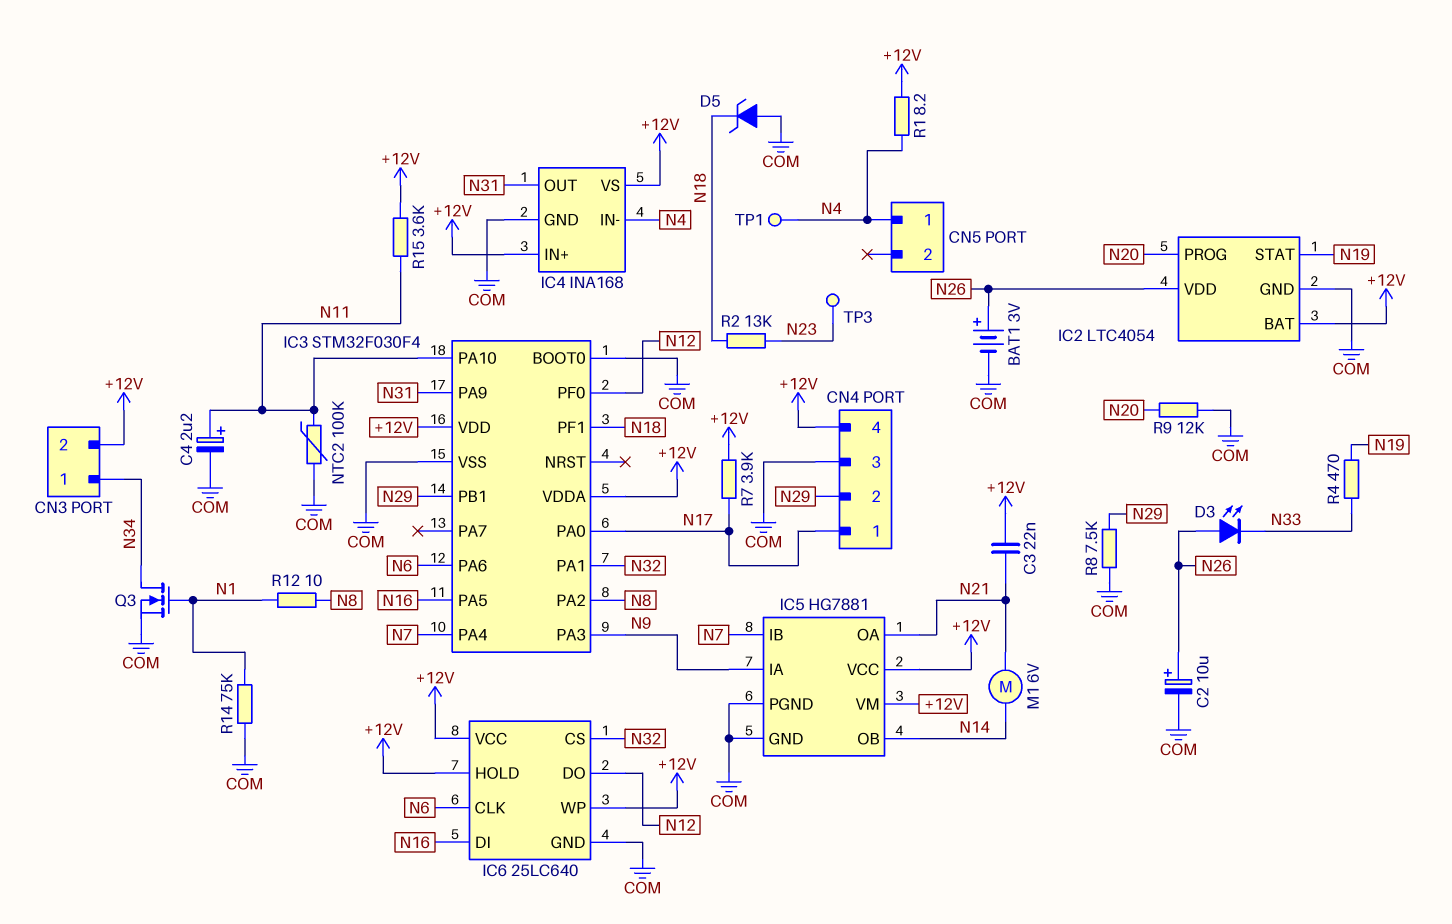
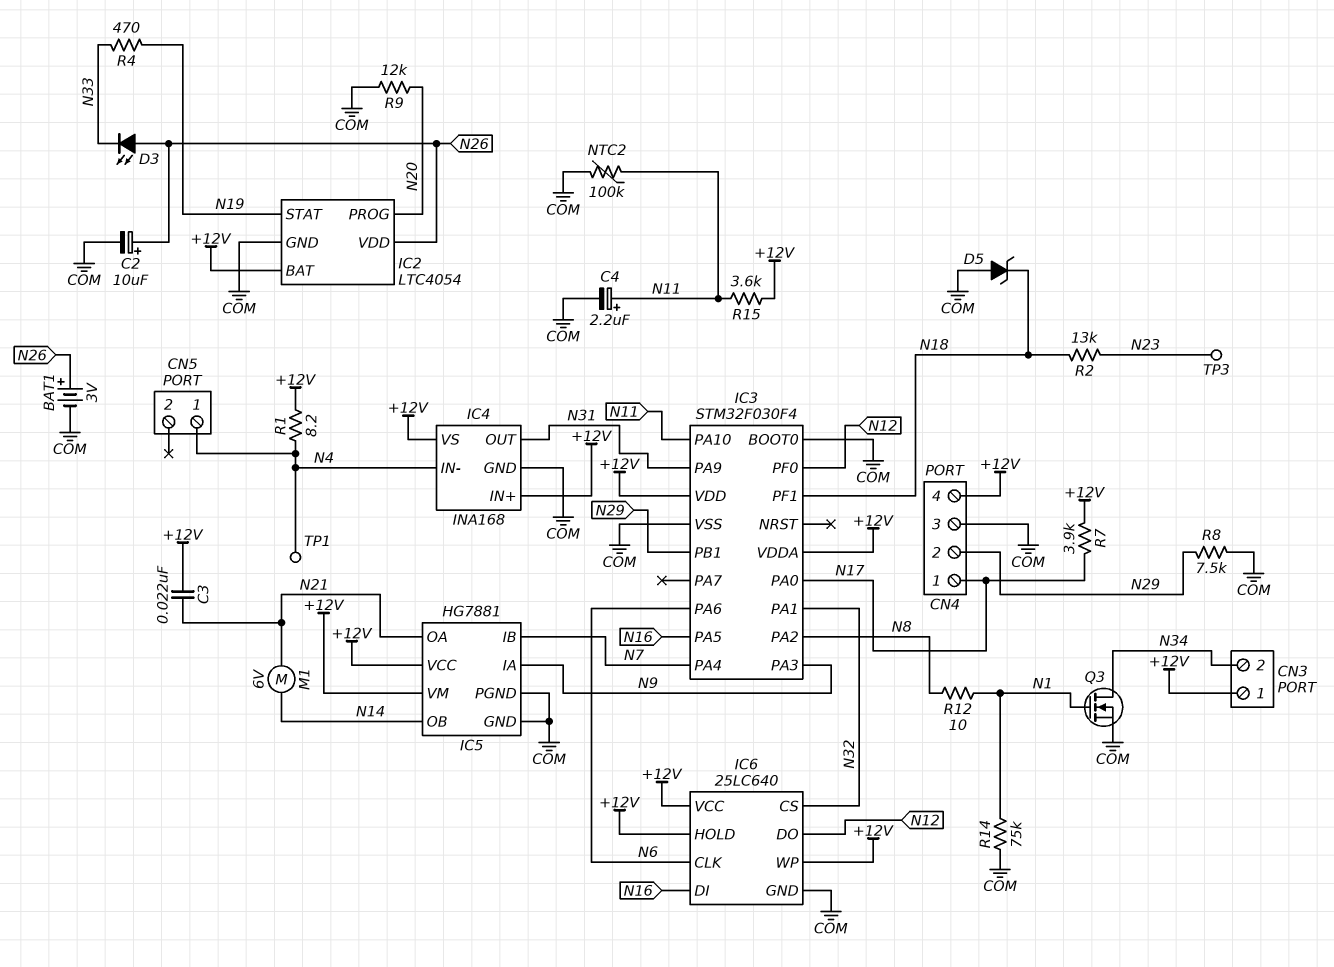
CN3 pin 1: N34 -> +12V
CN3 pin 2: +12V -> N34

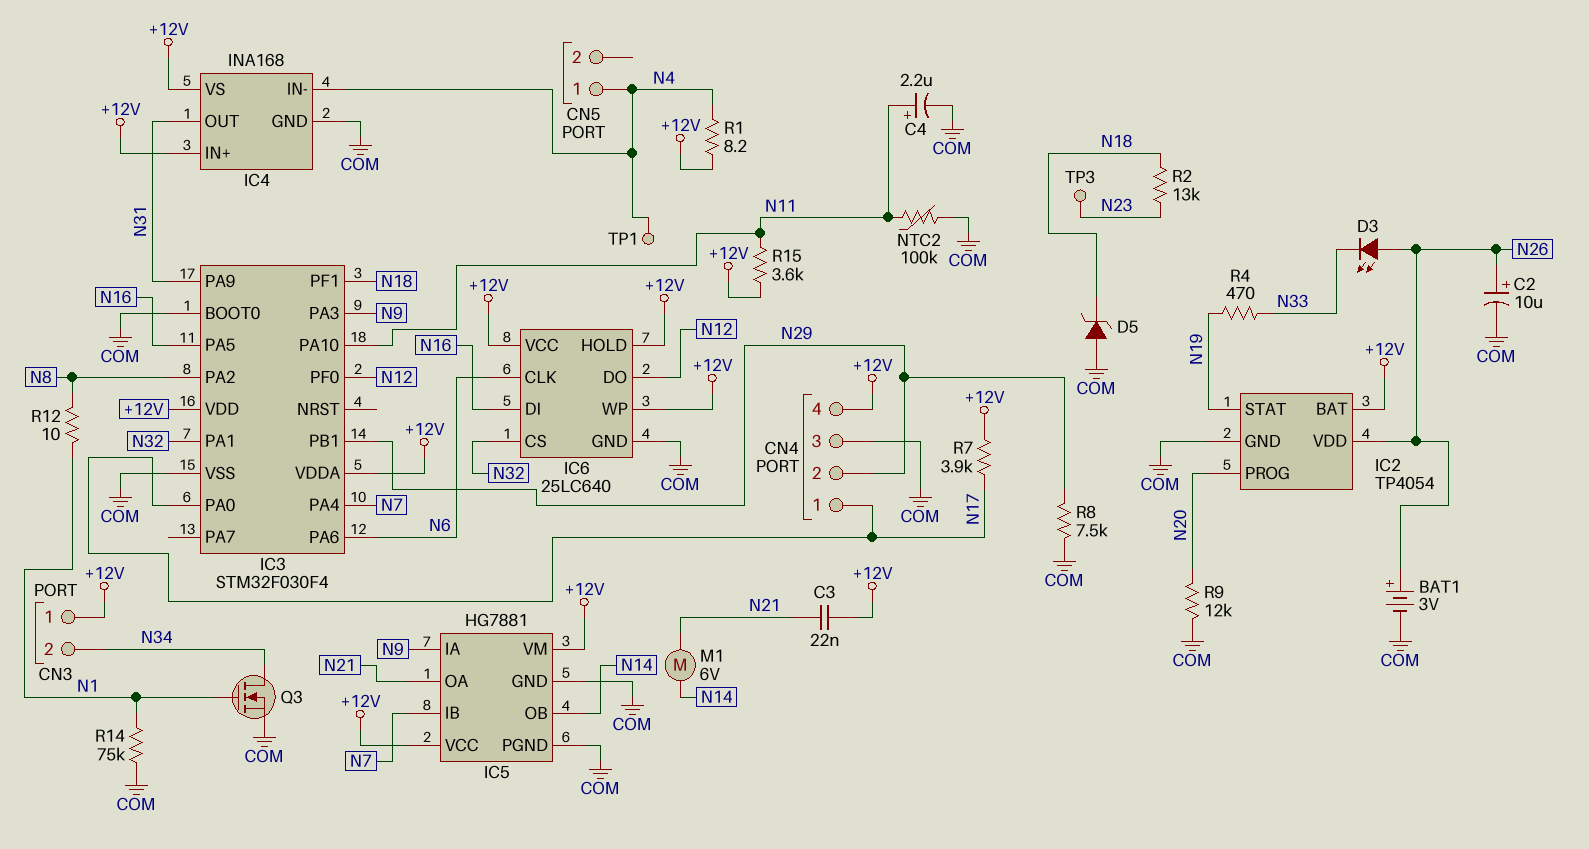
IC2: LTC4054 -> TP4054

